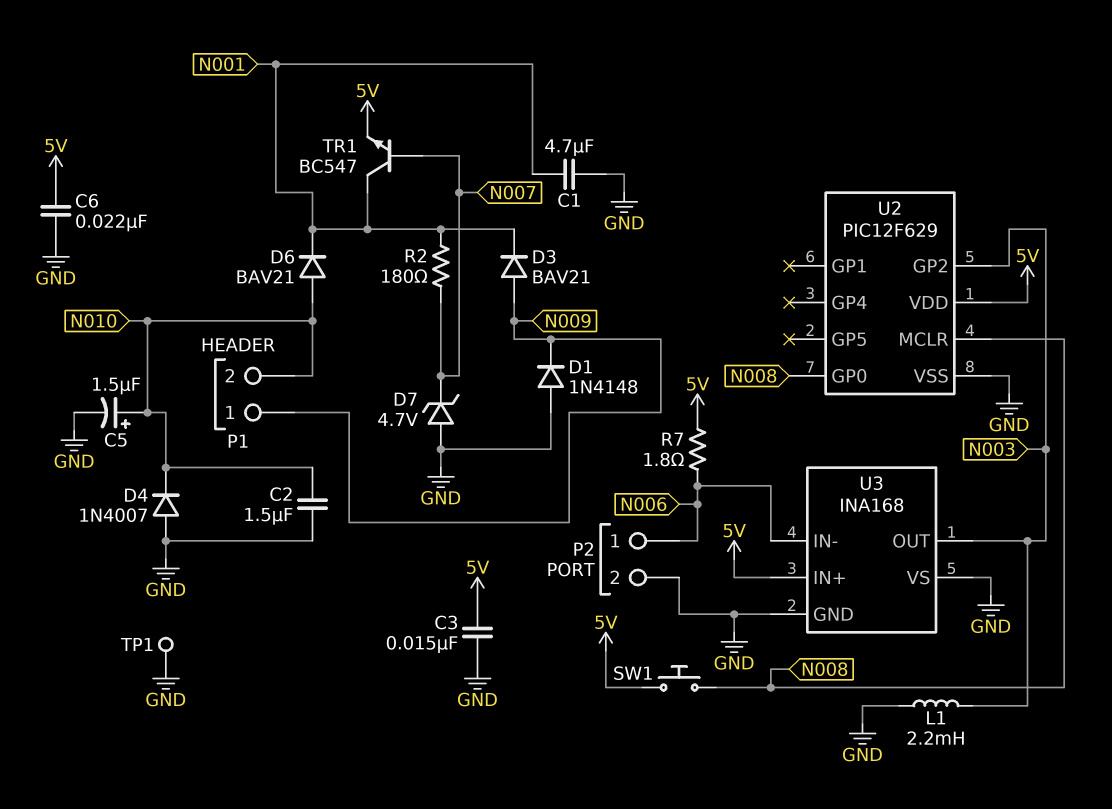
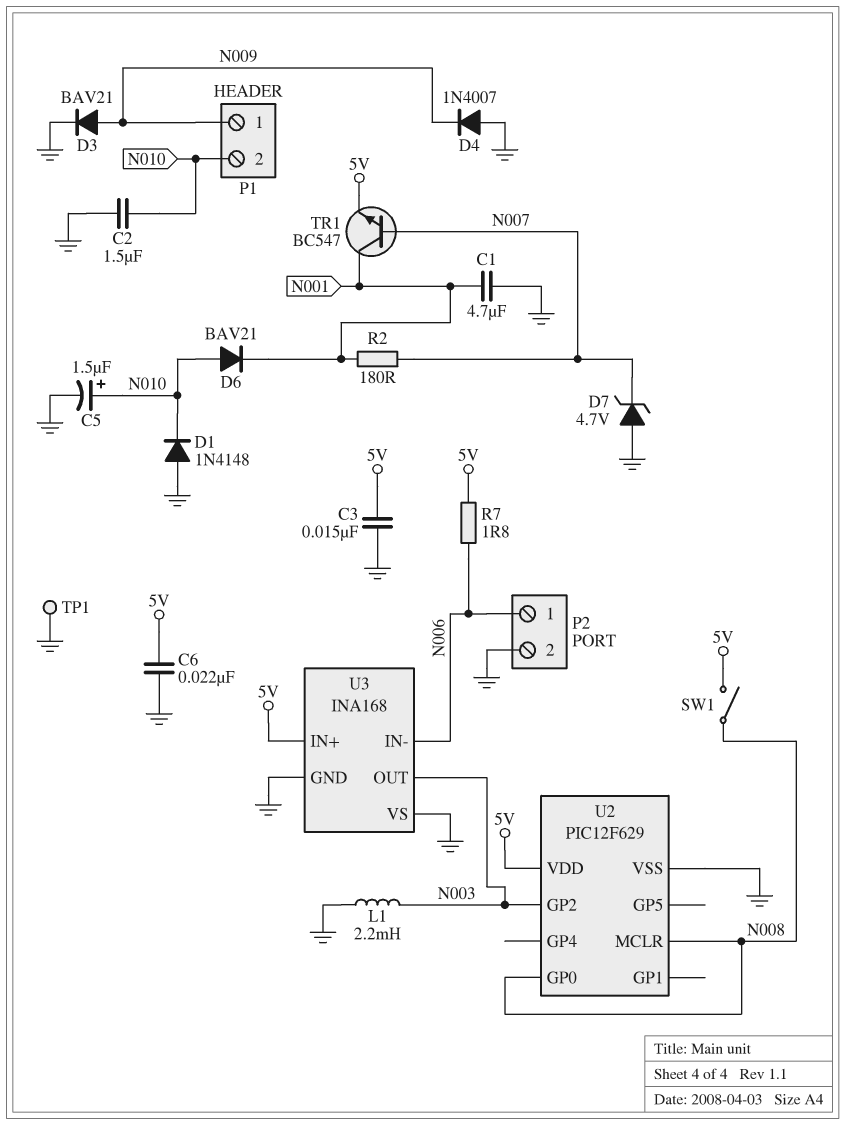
D1: diode 1N4148 (A GND, K N009) -> diode 1N4148 (A GND, K N010)
D3: diode BAV21 (A N009, K N001) -> diode BAV21 (A N009, K GND)
D4: diode 1N4007 (A GND, K N010) -> diode 1N4007 (A GND, K N009)
SW1: button (5V, N008) -> switch (5V, N008)

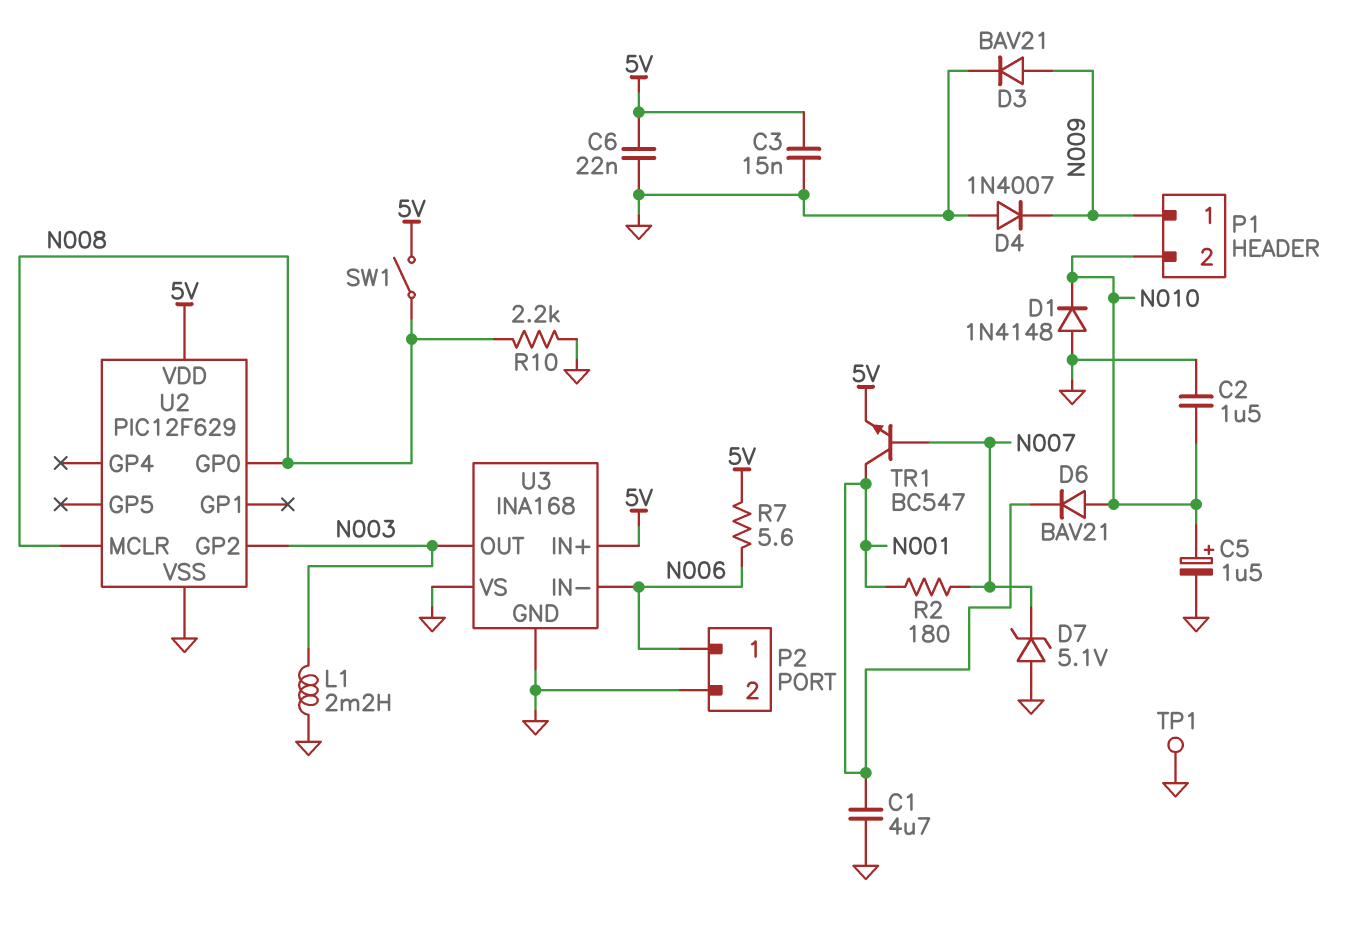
D7: zener 4.7V (A GND, K N007) -> zener 5.1V (A GND, K N007)
R7: 1.8 (5V, N006) -> 5.6 (5V, N006)
R10: none -> 2.2k (GND, N008)

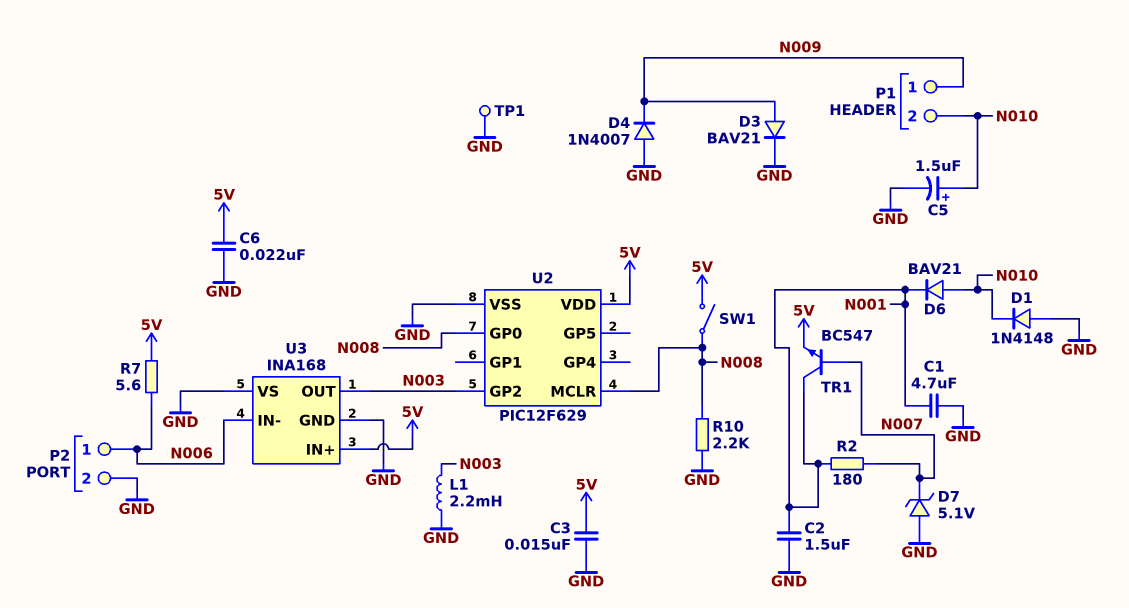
C2: 1.5uF (GND, N010) -> 1.5uF (GND, N001)

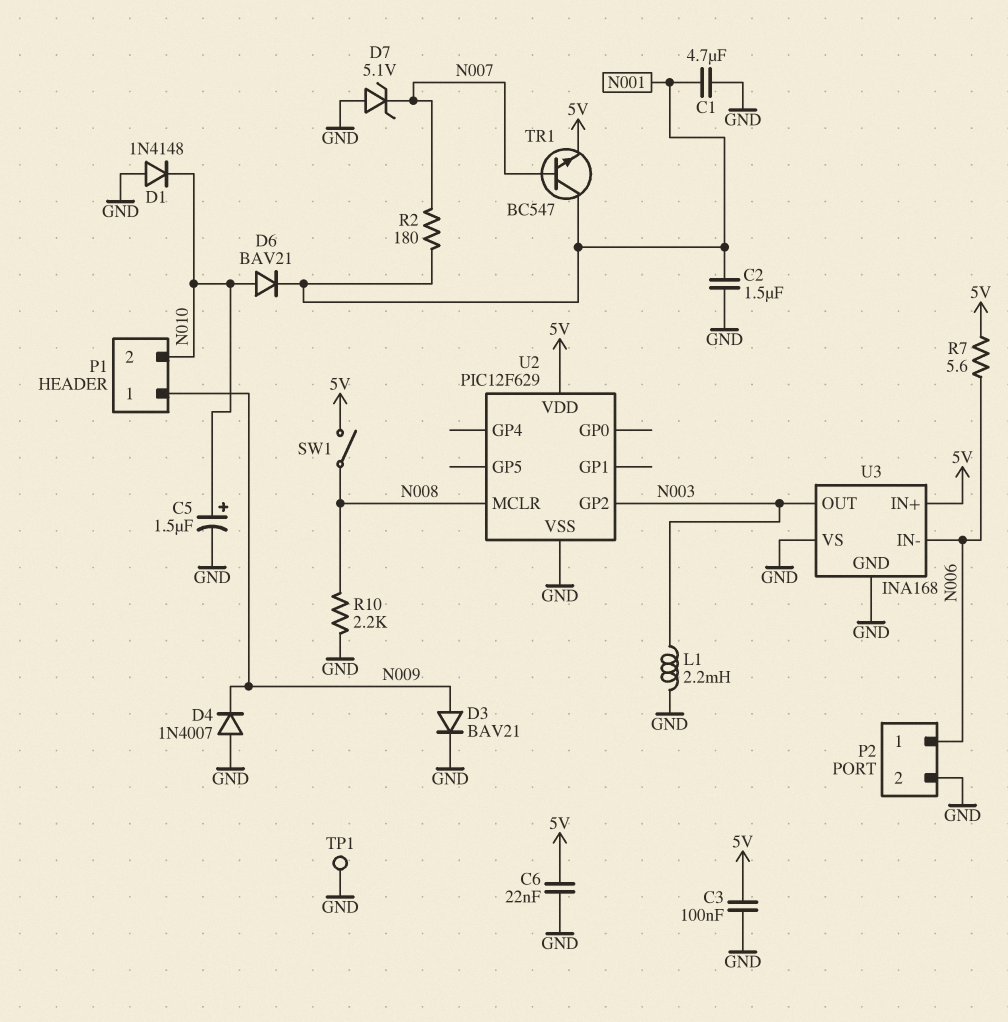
C3: 15nF (5V, GND) -> 100nF (5V, GND)
U2 pin GP0: N008 -> none

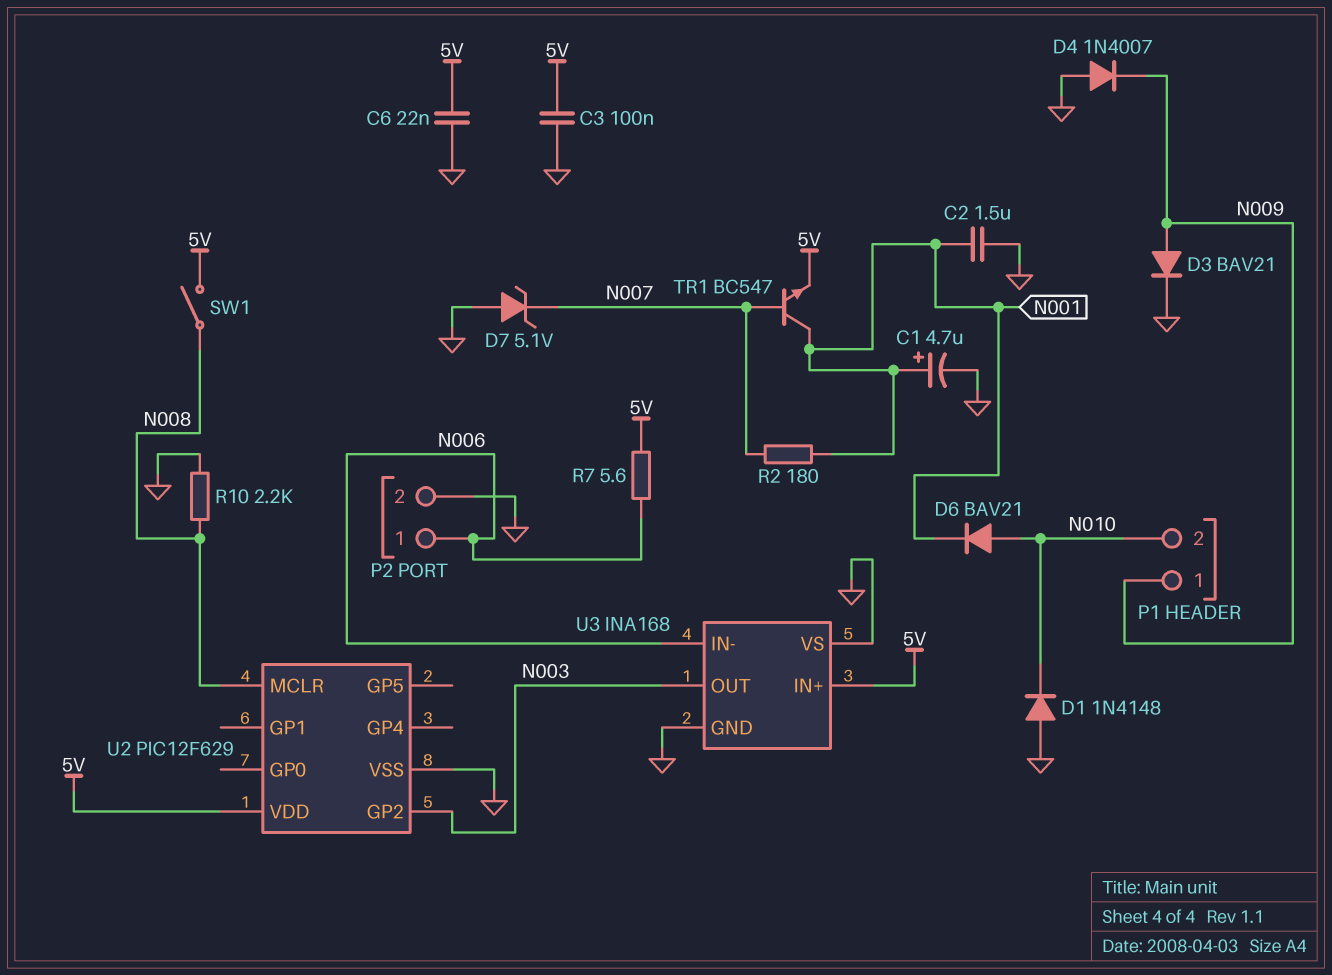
C1: 4.7uF (GND, N001) -> 4.7uF (plus N001, minus GND)
C5: 1.5uF (plus N010, minus GND) -> none
L1: 2.2mH (GND, N003) -> none
TP1: test point (GND) -> none

